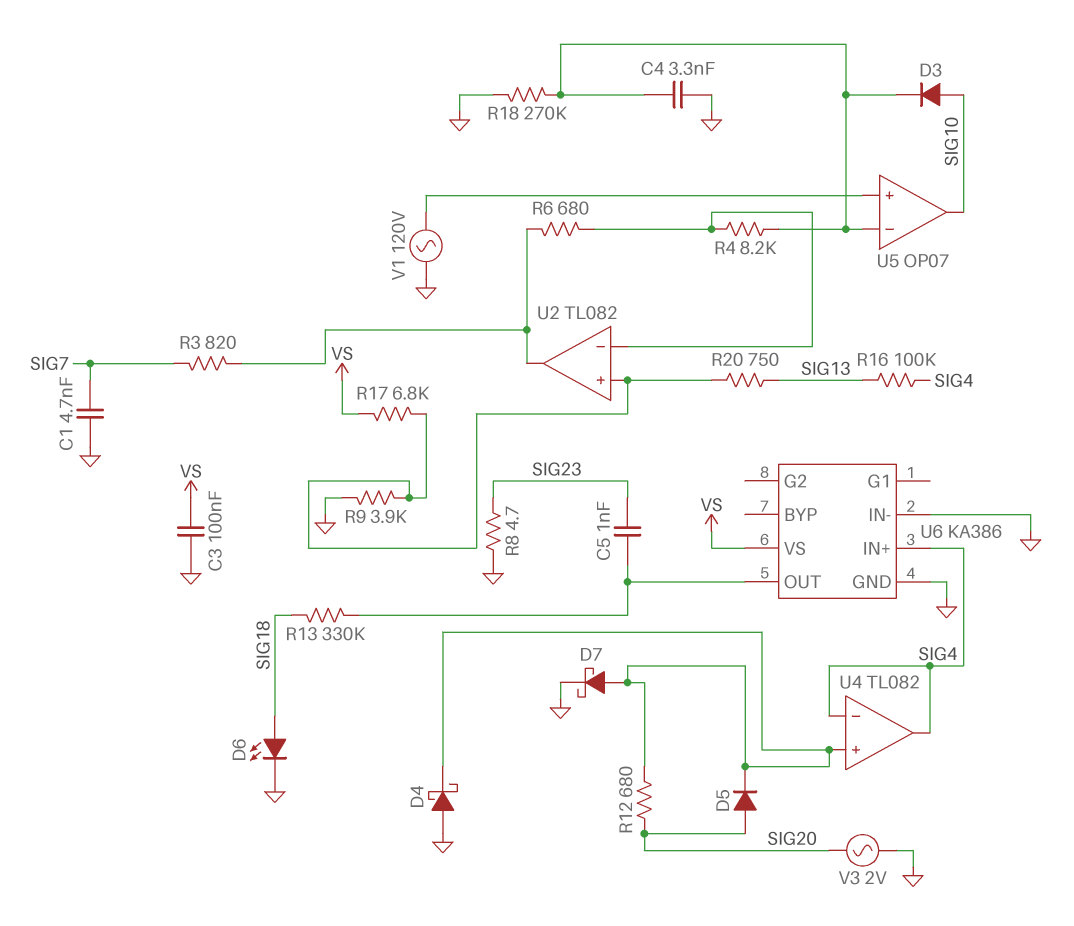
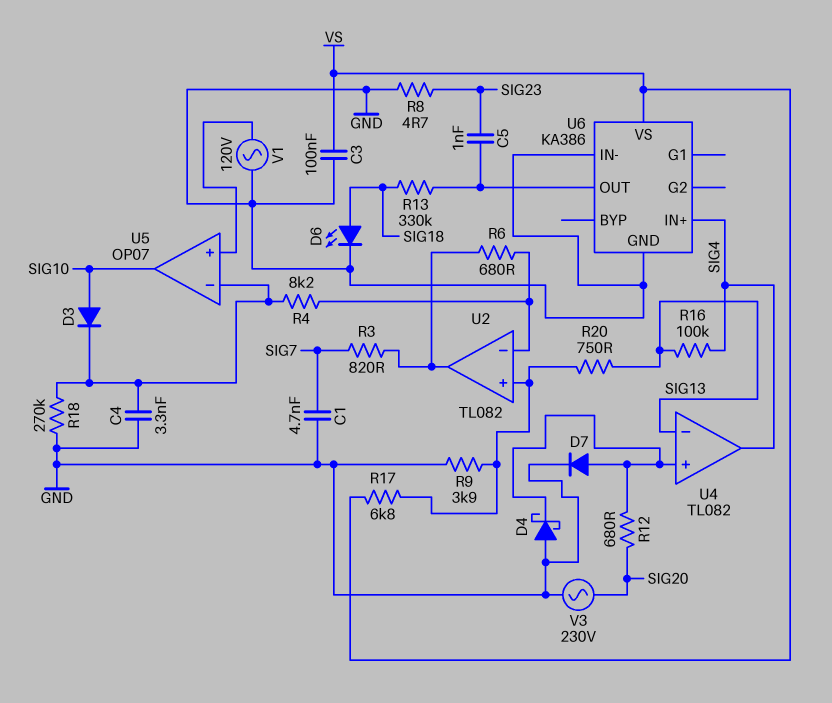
D5: diode (A SIG20, K U4/in+) -> none
D7: schottky (A U4/in+, K GND) -> diode (A U4/in+, K GND)
U4 pin in-: SIG4 -> SIG13
V3: AC 2V (GND, SIG20) -> AC 230V (GND, SIG20)

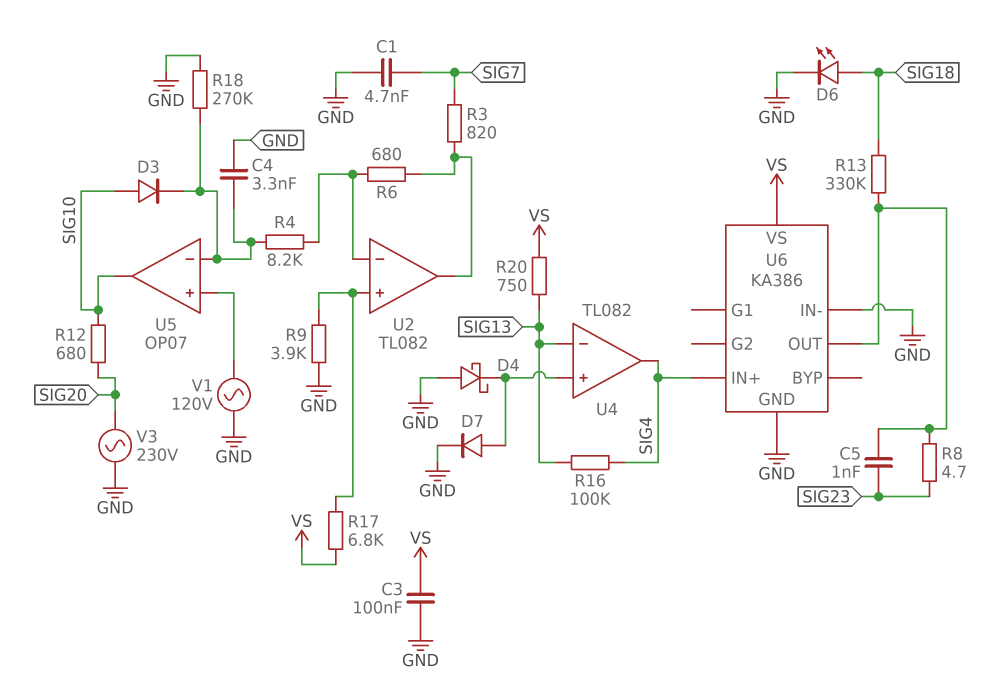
R8: 4.7 (GND, SIG23) -> 4.7 (SIG23, U6/OUT)
R12: 680 (SIG20, U4/in+) -> 680 (SIG10, SIG20)
R20: 750 (SIG13, U2/in+) -> 750 (SIG13, VS)

